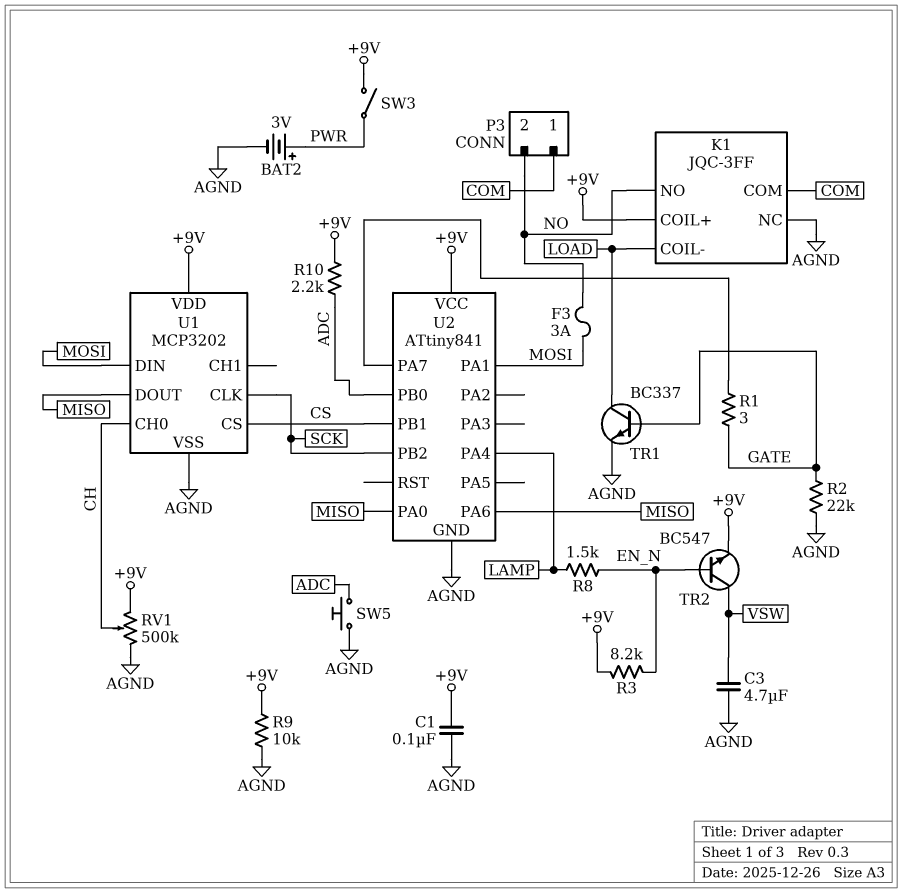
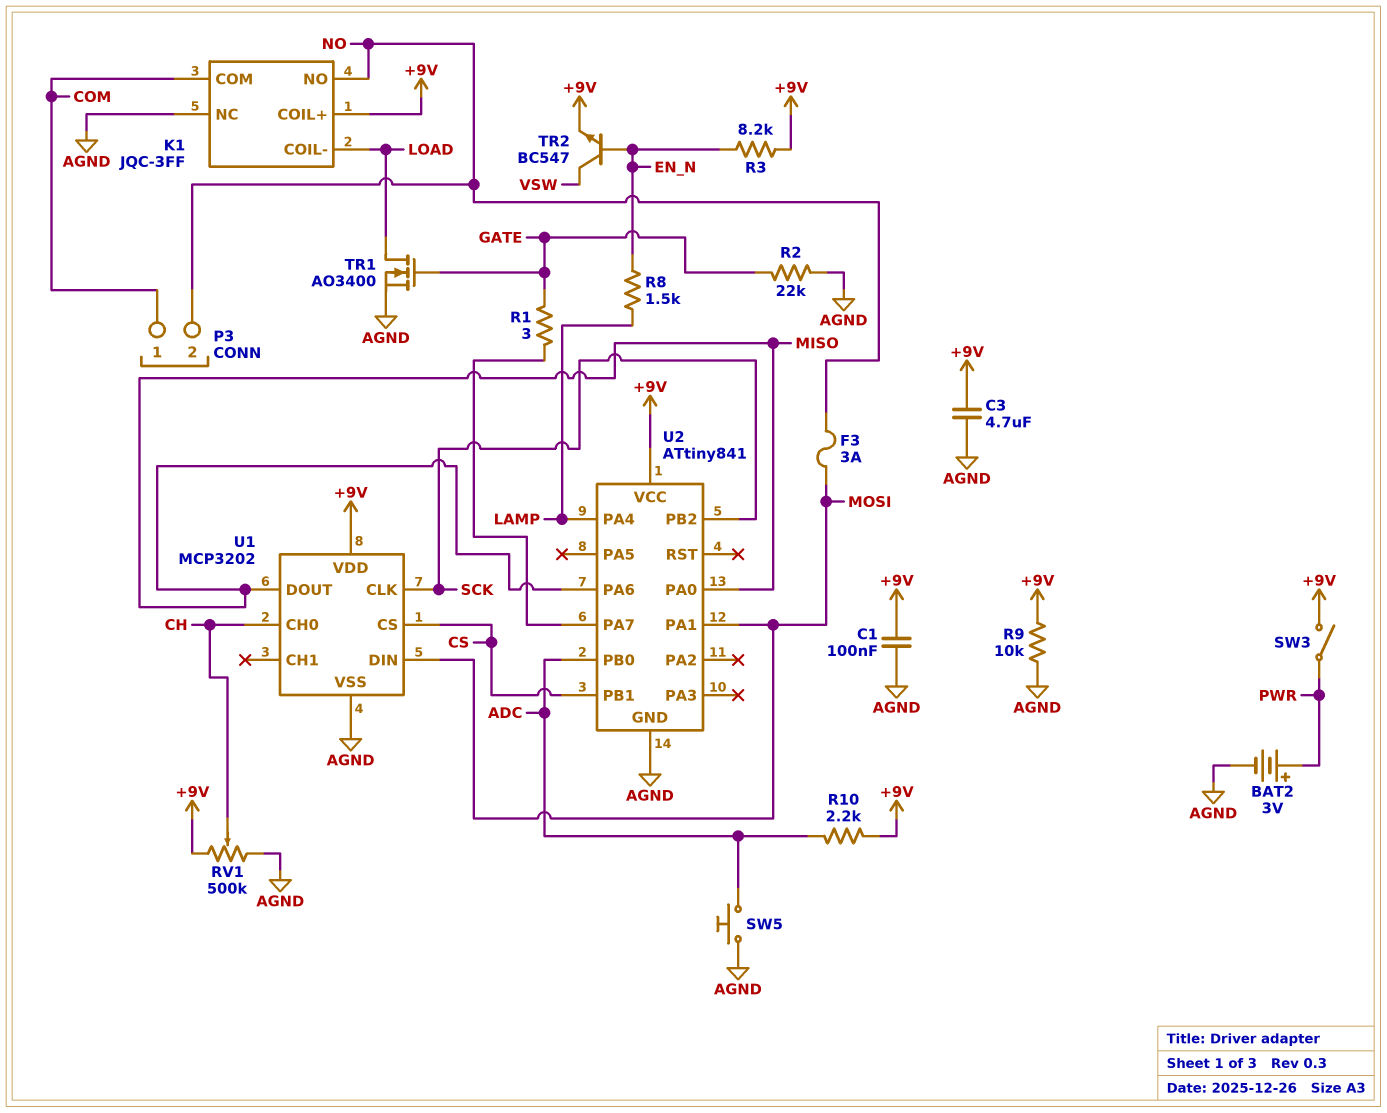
C3: 4.7uF (AGND, VSW) -> 4.7uF (+9V, AGND)
TR1: NPN BC337 (B GATE, C LOAD, E AGND) -> NMOS AO3400 (G GATE, D LOAD, S AGND)

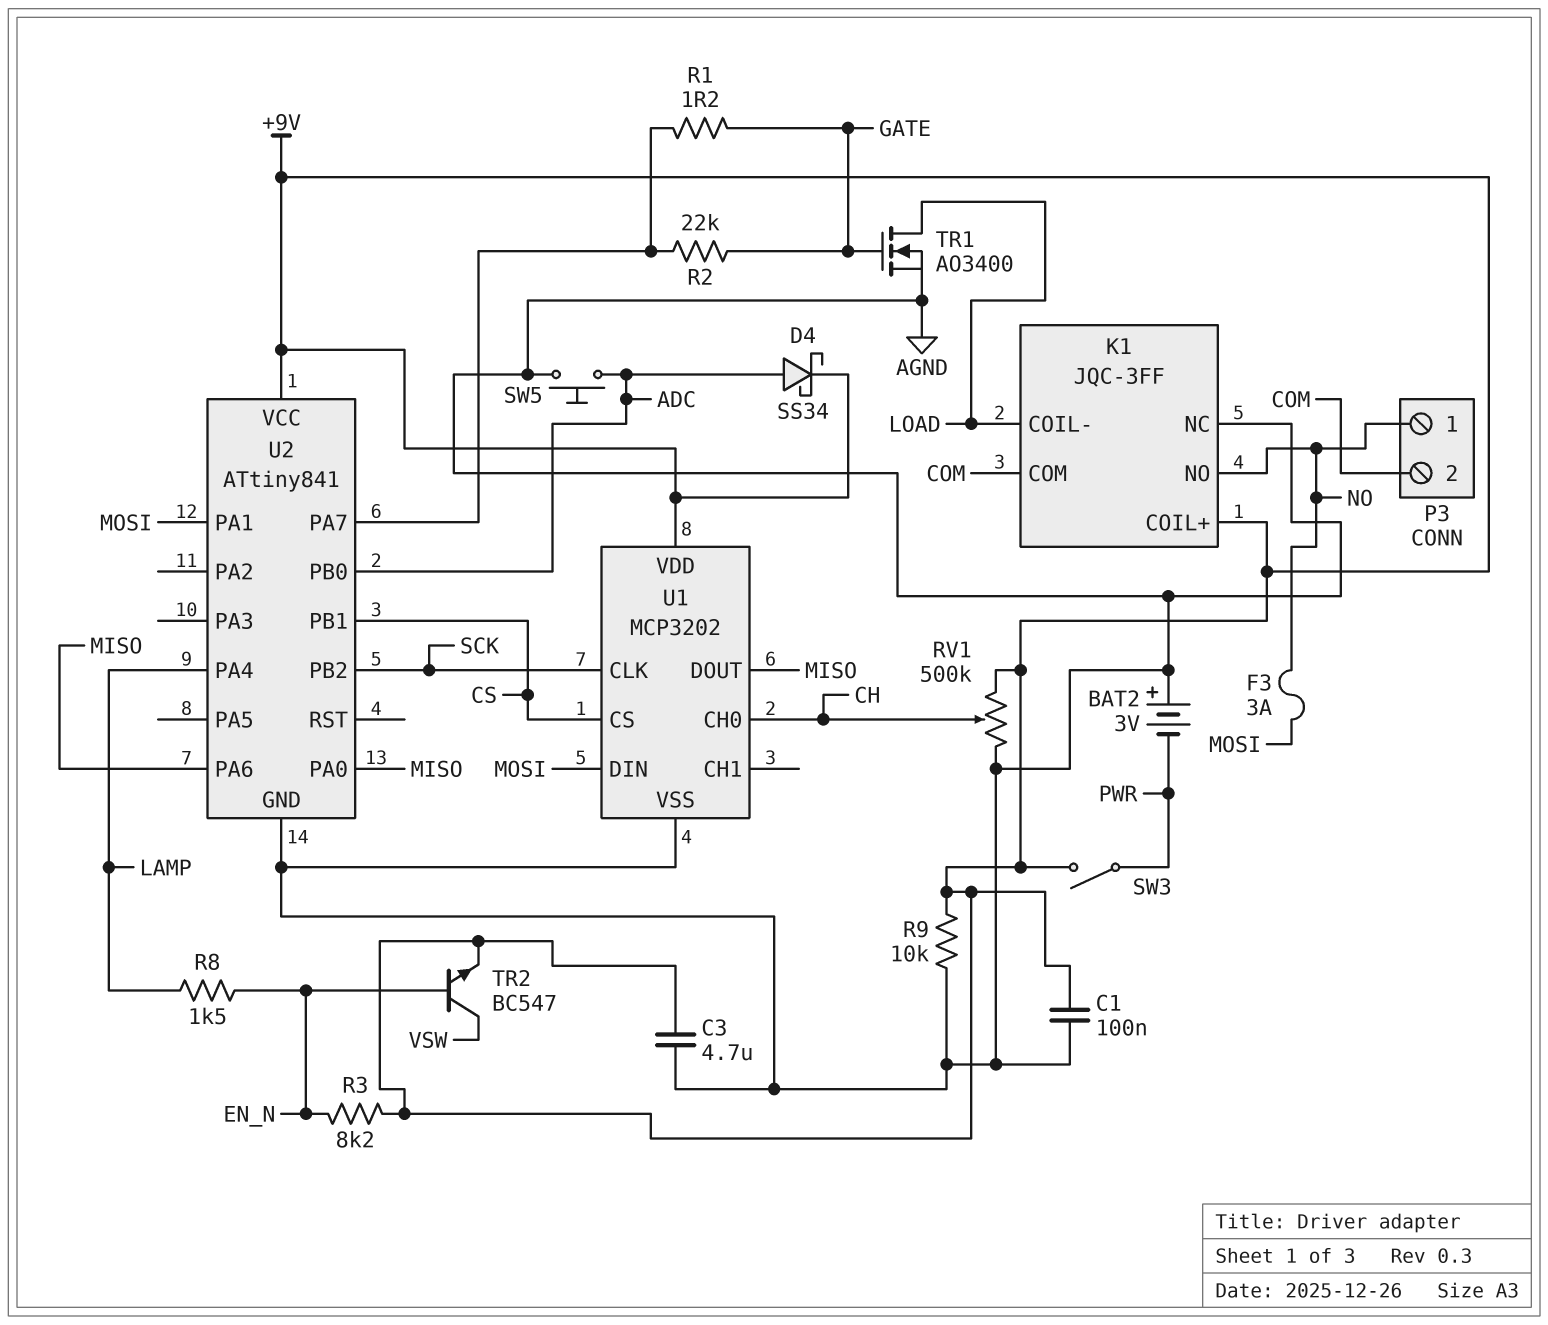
BAT2: 3V (plus PWR, minus AGND) -> 3V (plus AGND, minus PWR)
D4: none -> schottky SS34 (A ADC, K +9V)
P3 pin 1: COM -> NO
P3 pin 2: NO -> COM
R1: 3 (GATE, U2/PA7) -> 1.2 (GATE, U2/PA7)
R2: 22k (AGND, GATE) -> 22k (GATE, U2/PA7)
R10: 2.2k (+9V, ADC) -> none

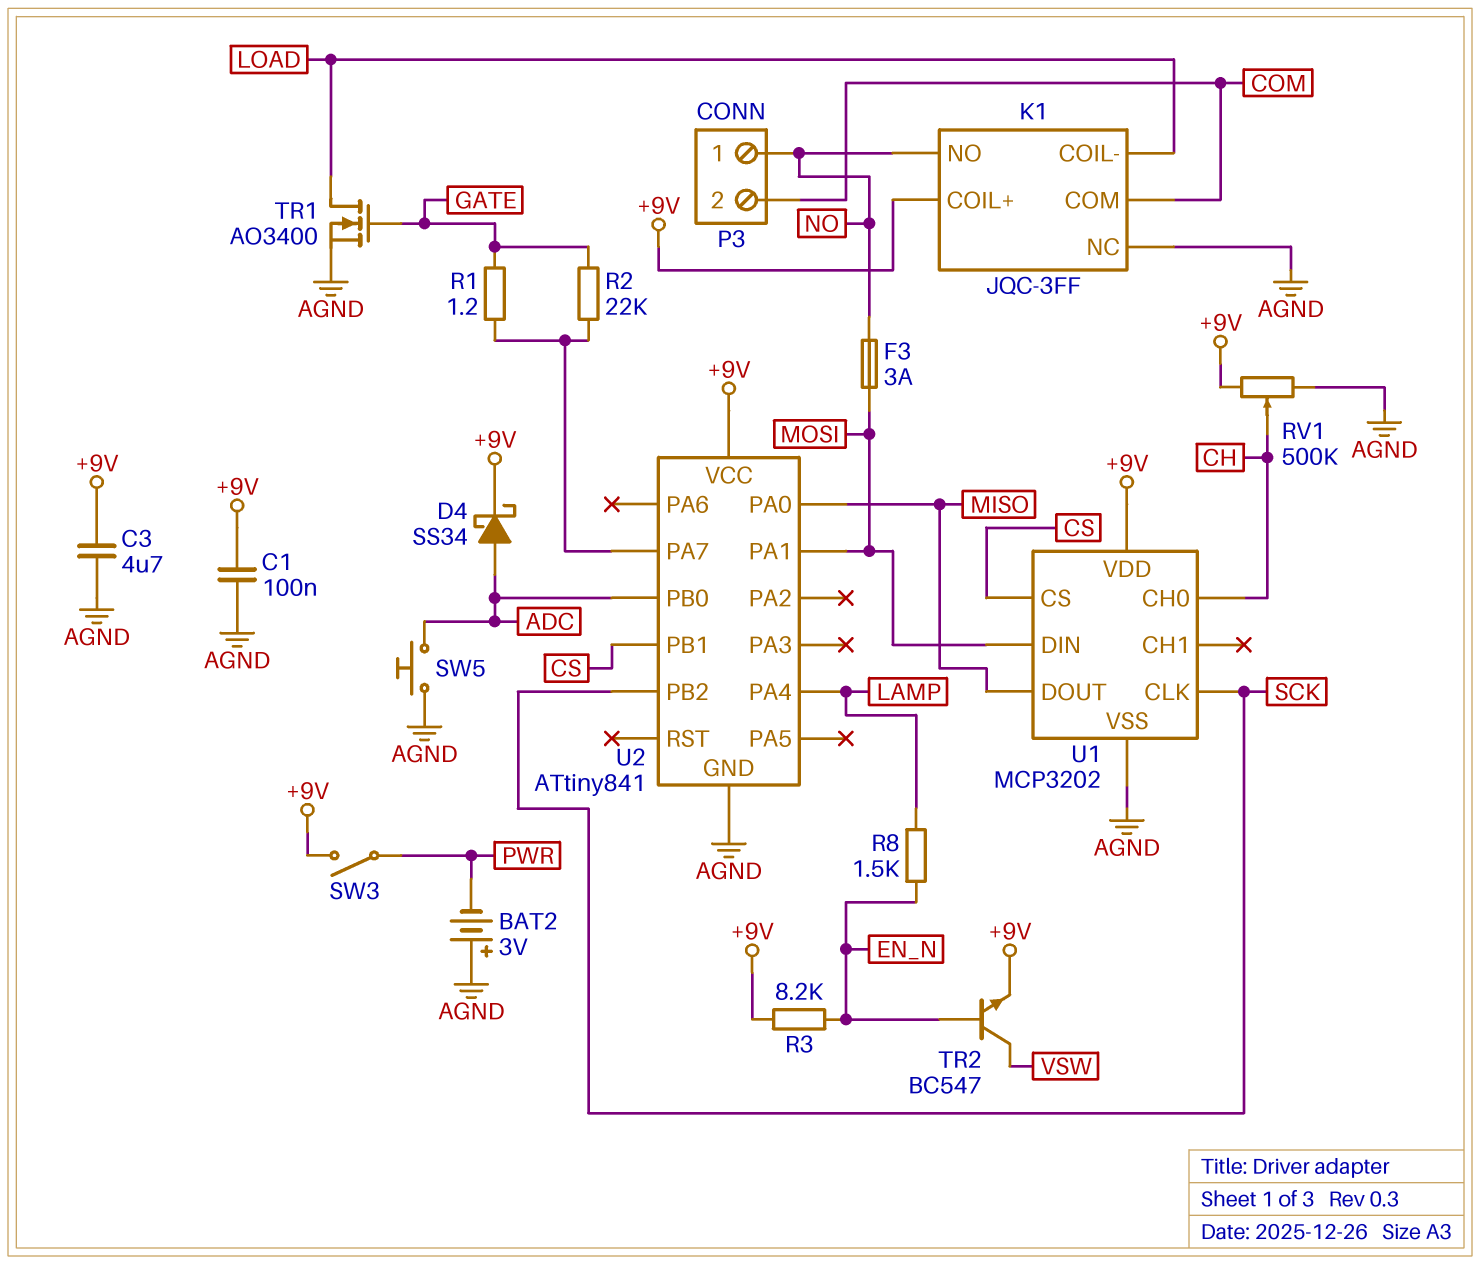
R9: 10k (+9V, AGND) -> none
U2 pin PA6: MISO -> none

